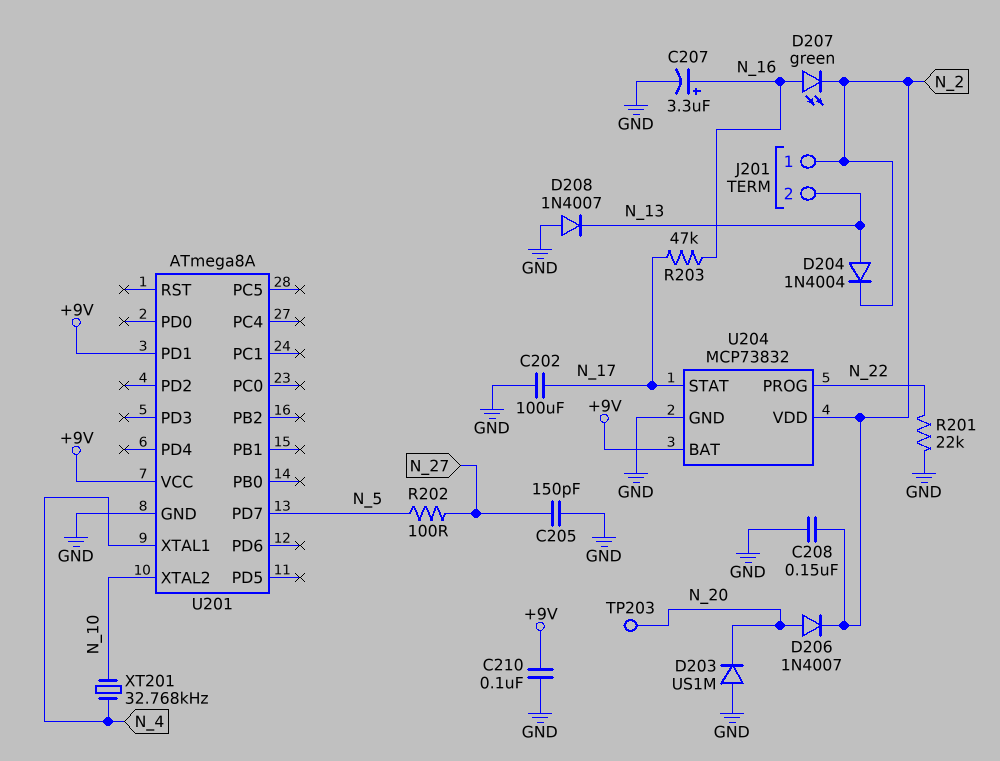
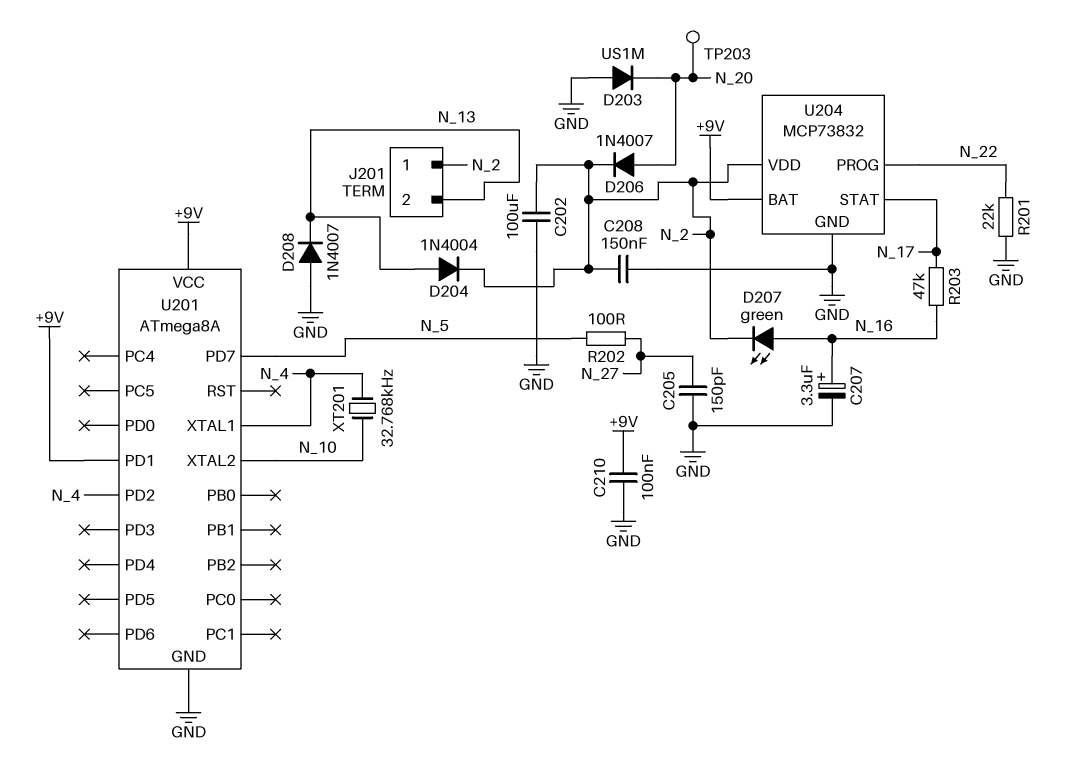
C202: 100uF (GND, N_17) -> 100uF (GND, N_2)
U201 pin PD2: none -> N_4

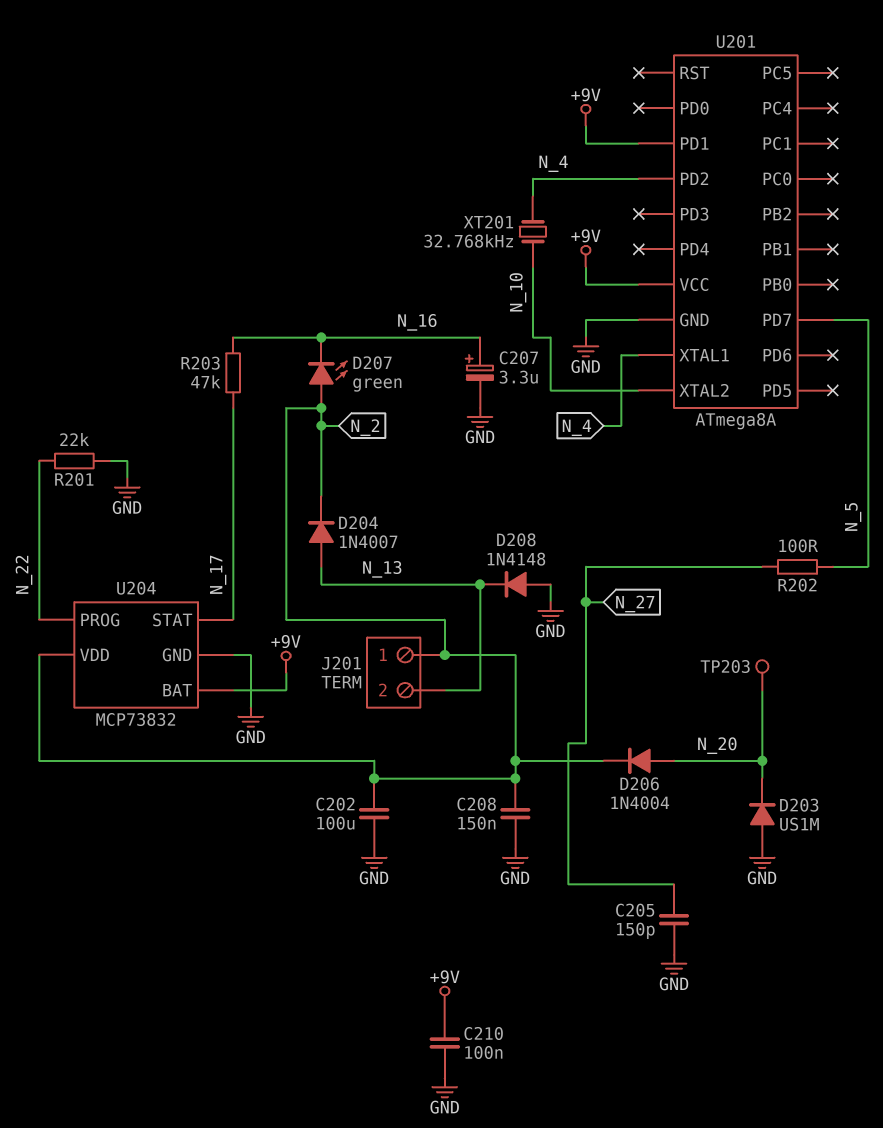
D204: diode 1N4004 (A N_13, K N_2) -> diode 1N4007 (A N_13, K N_2)
D206: diode 1N4007 (A N_20, K N_2) -> diode 1N4004 (A N_20, K N_2)
D207: LED green (A N_16, K N_2) -> LED green (A N_2, K N_16)
D208: diode 1N4007 (A GND, K N_13) -> diode 1N4148 (A GND, K N_13)

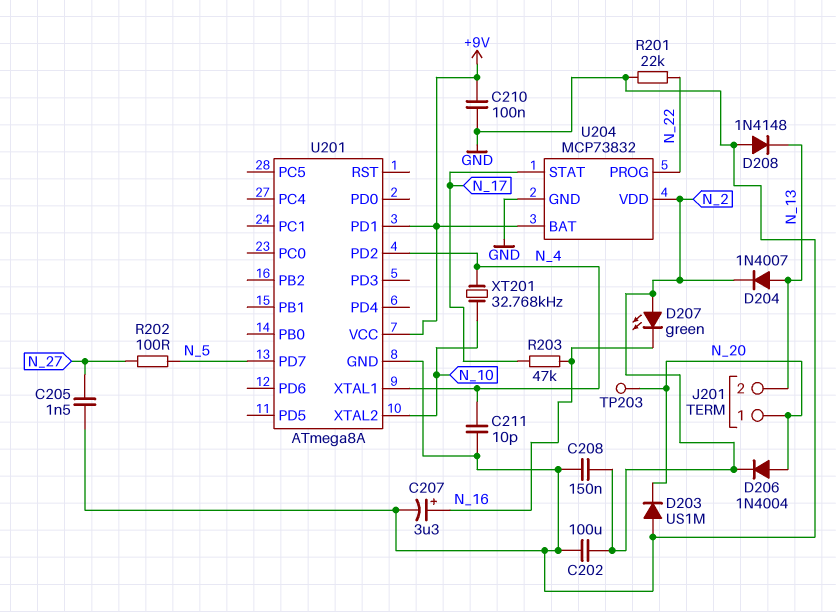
C205: 150pF (GND, N_27) -> 1.5nF (GND, N_27)
C211: none -> 10pF (GND, N_4)
J201 pin 1: N_2 -> N_20

